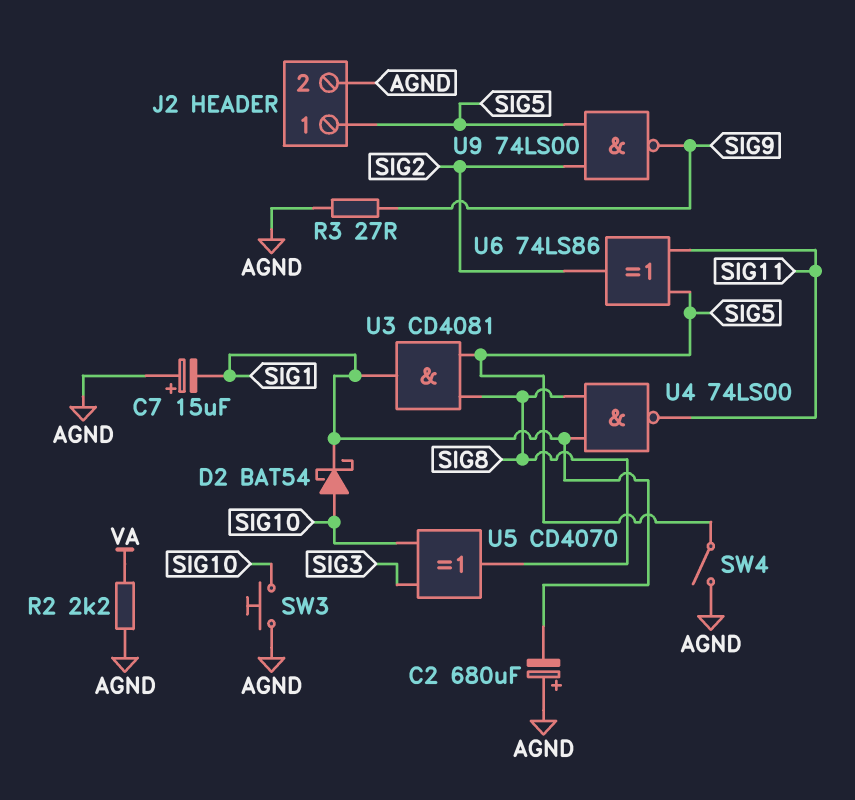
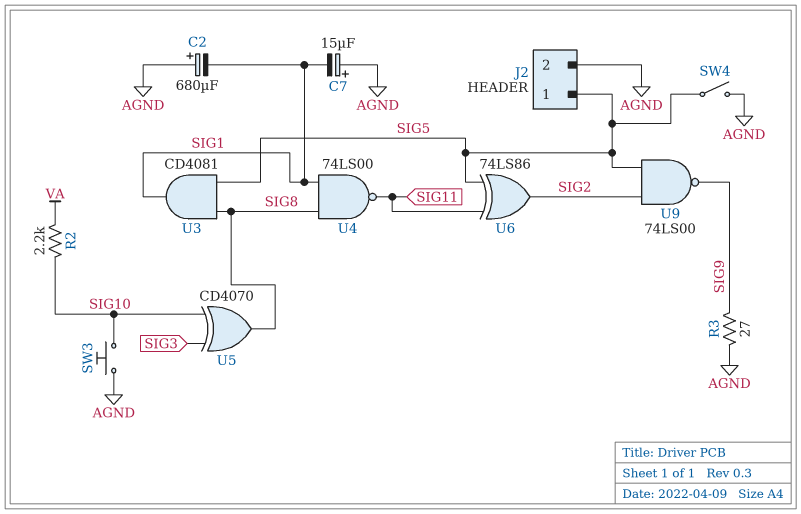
D2: schottky BAT54 (A SIG10, K SIG1) -> none
R2: 2.2k (AGND, VA) -> 2.2k (SIG10, VA)

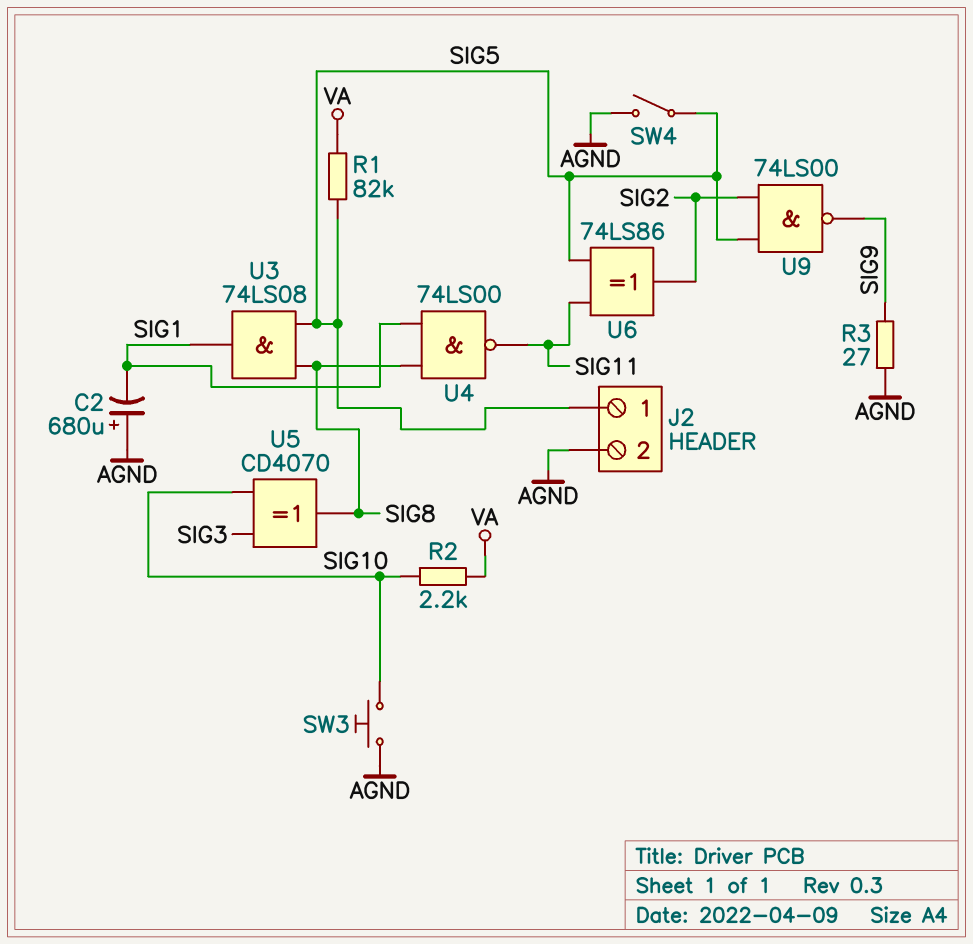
C7: 15uF (plus AGND, minus SIG1) -> none
R1: none -> 82k (SIG5, VA)
U3: AND CD4081 (in SIG5, in SIG8, out SIG1) -> AND 74LS08 (in SIG5, in SIG8, out SIG1)

